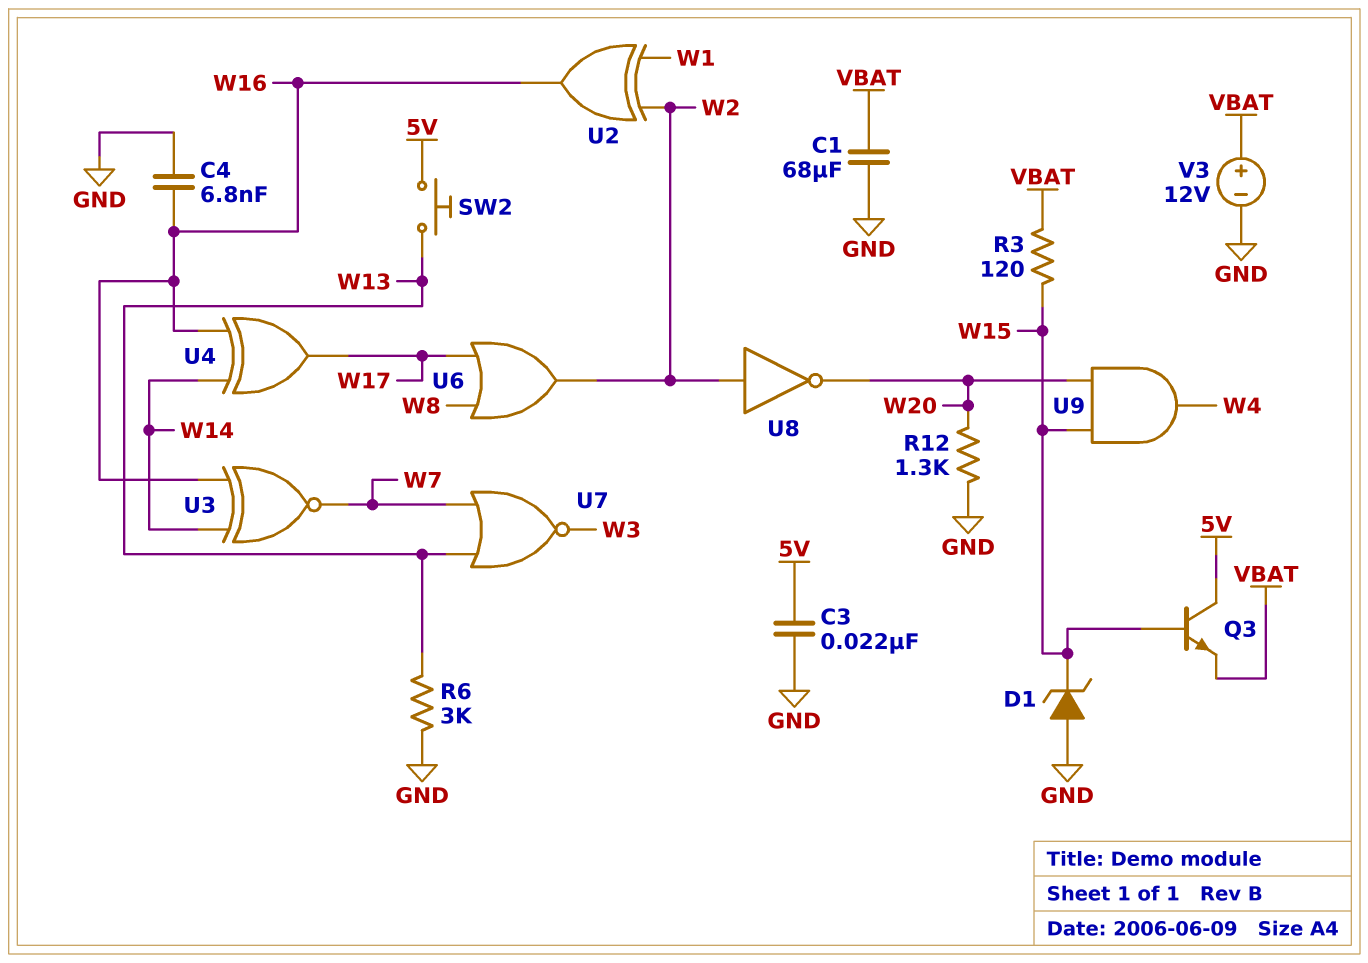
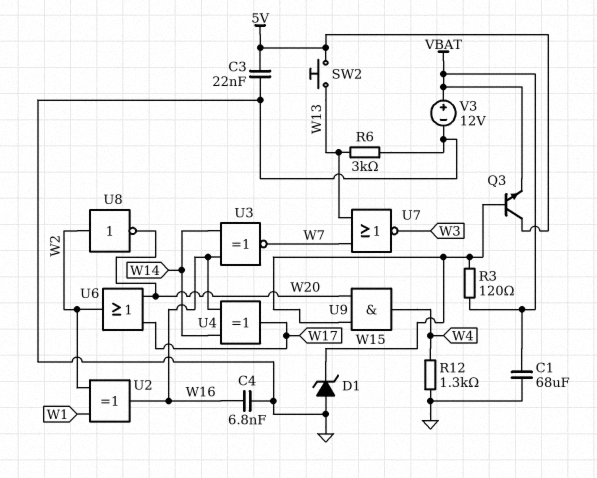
R12: 1.3k (GND, W20) -> 1.3k (GND, W4)
U6: OR (in W8, in W17, out W2) -> OR (in W17, in W20, out W2)

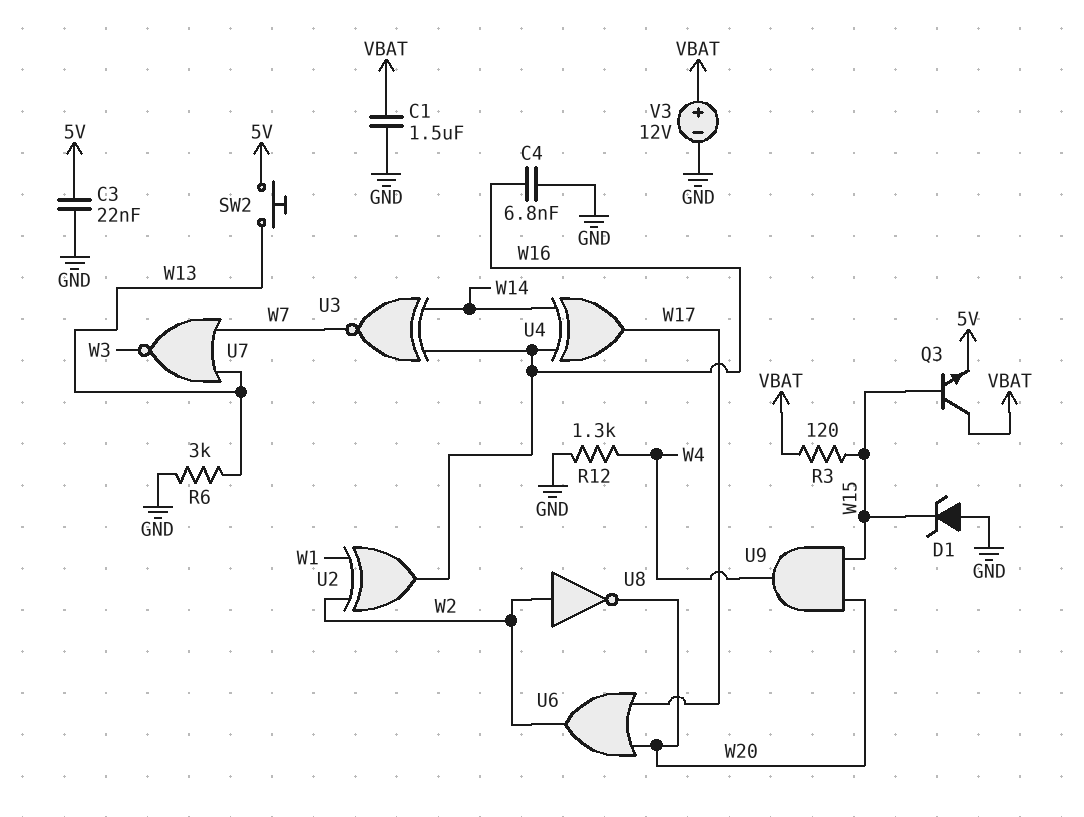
C1: 68uF (GND, VBAT) -> 1.5uF (GND, VBAT)
Q3: NPN (B W15, C 5V, E VBAT) -> NPN (B W15, C VBAT, E 5V)

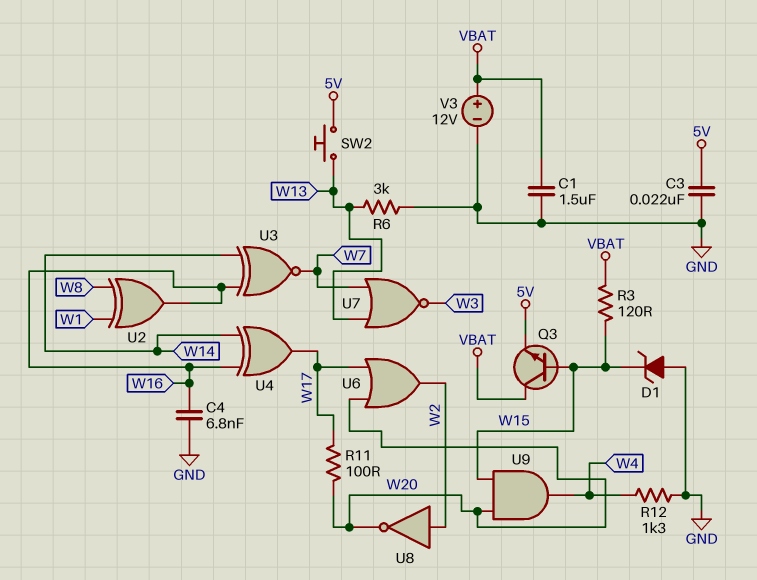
R11: none -> 100 (W17, W20)
U2: XOR (in W1, in W2, out W16) -> XOR (in W1, in W8, out W16)

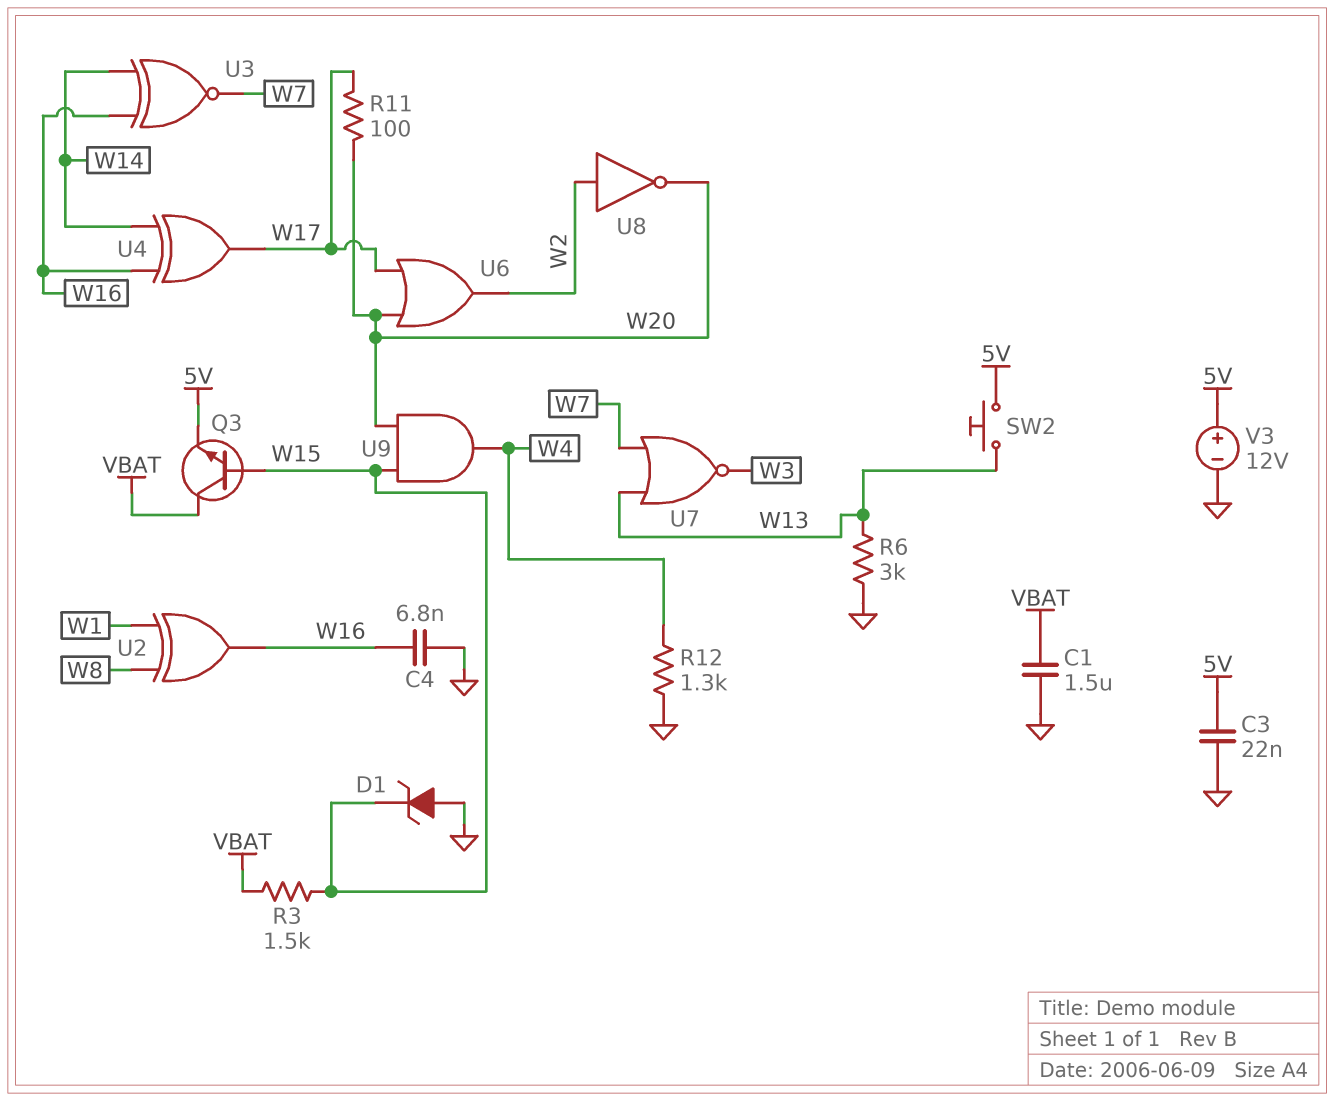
R3: 120 (VBAT, W15) -> 1.5k (VBAT, W15)
V3: 12V (plus VBAT, minus GND) -> 12V (plus 5V, minus GND)

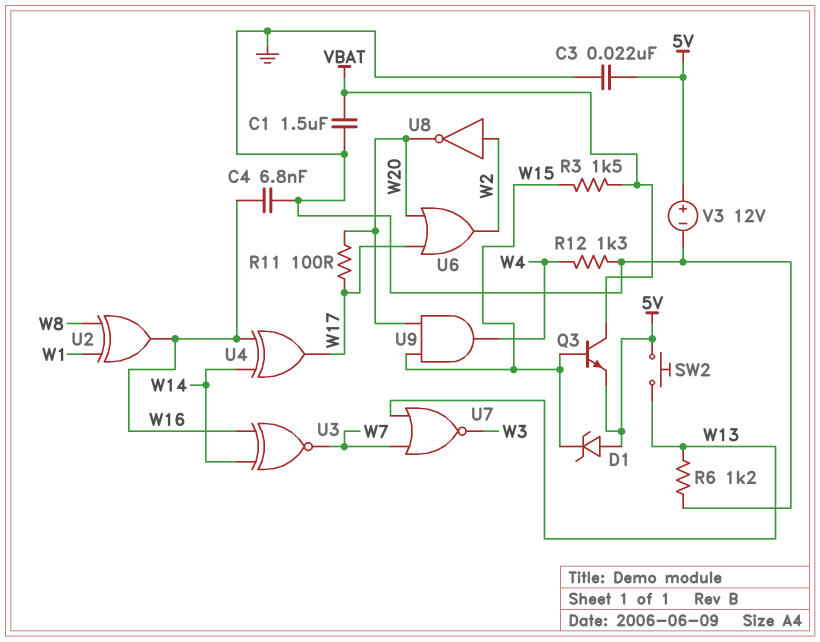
D1: zener (A GND, K W15) -> zener (A 5V, K W15)
R6: 3k (GND, W13) -> 1.2k (GND, W13)

